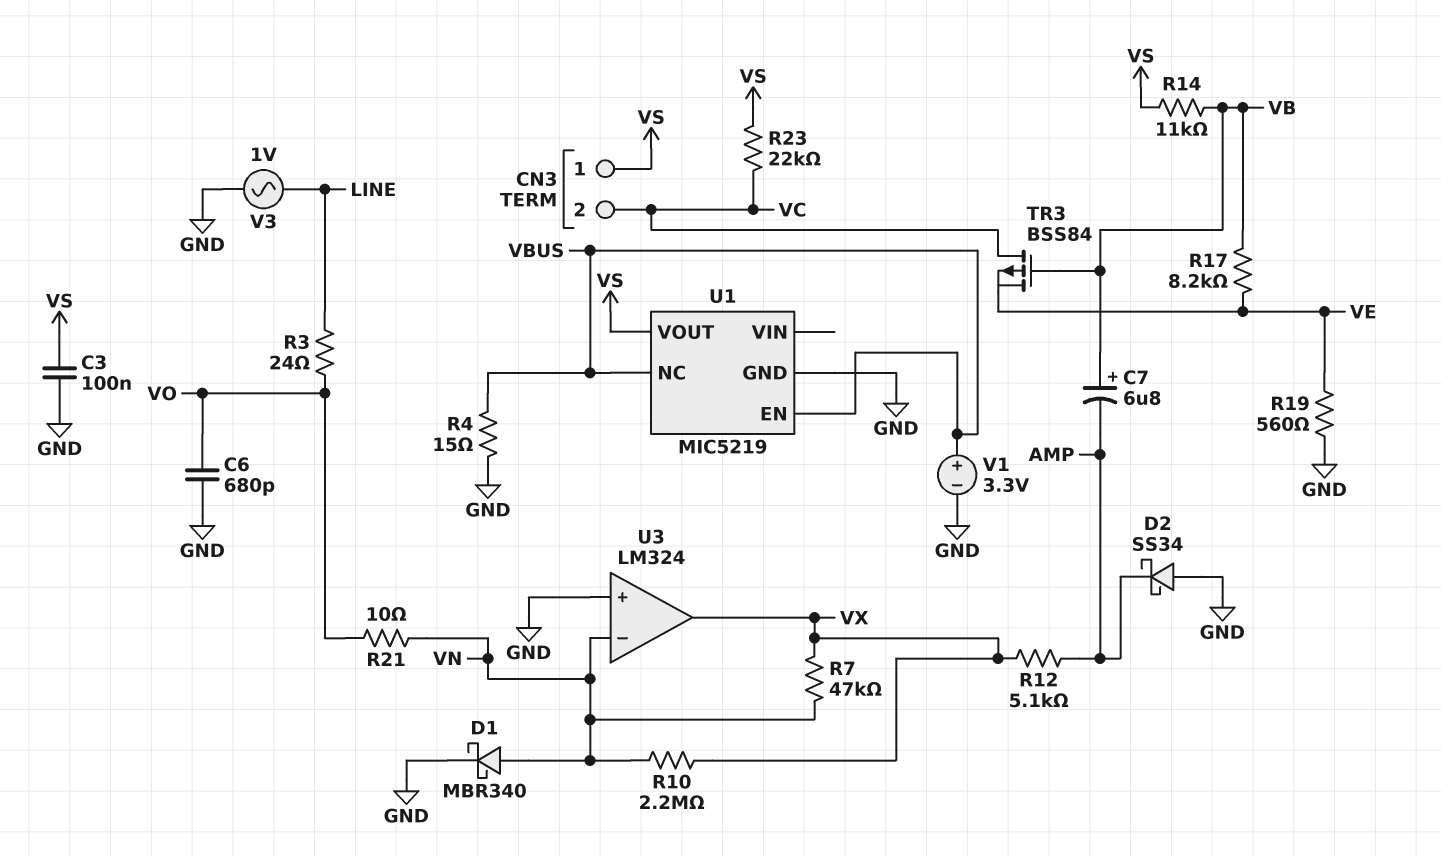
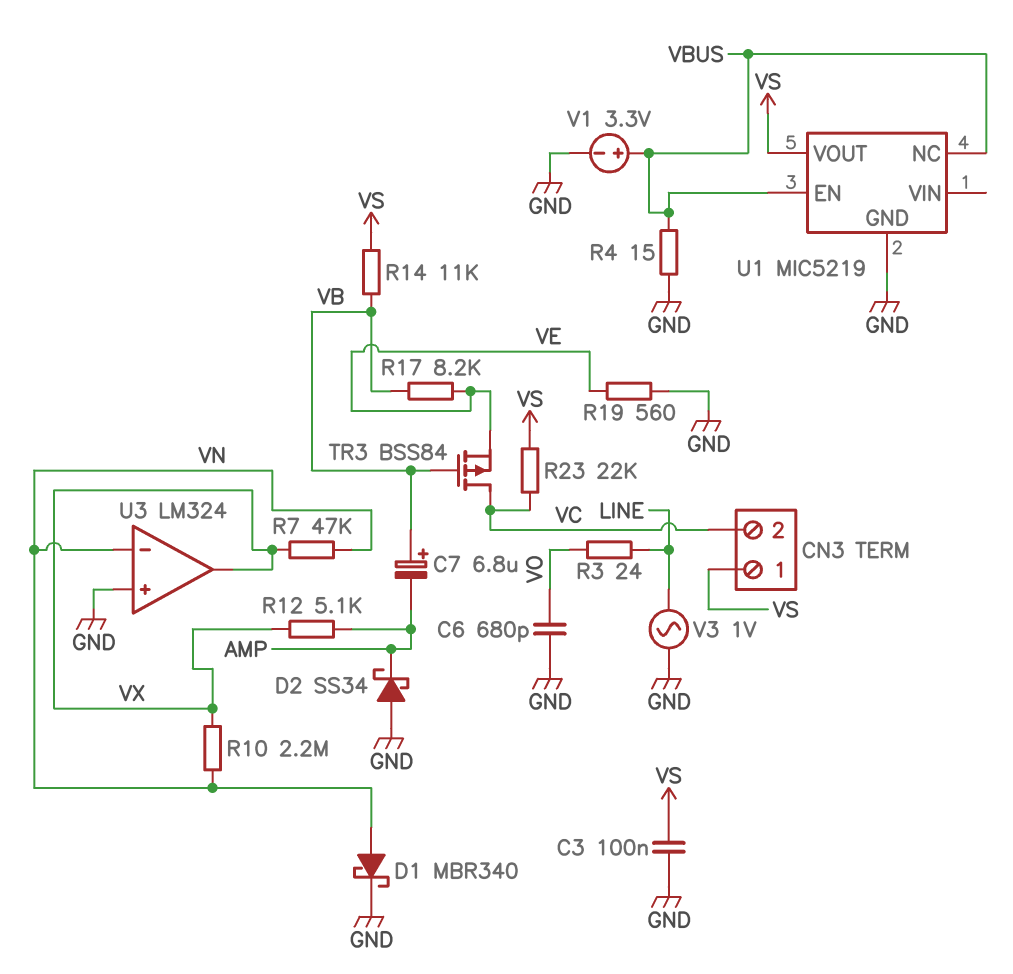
R21: 10 (VN, VO) -> none

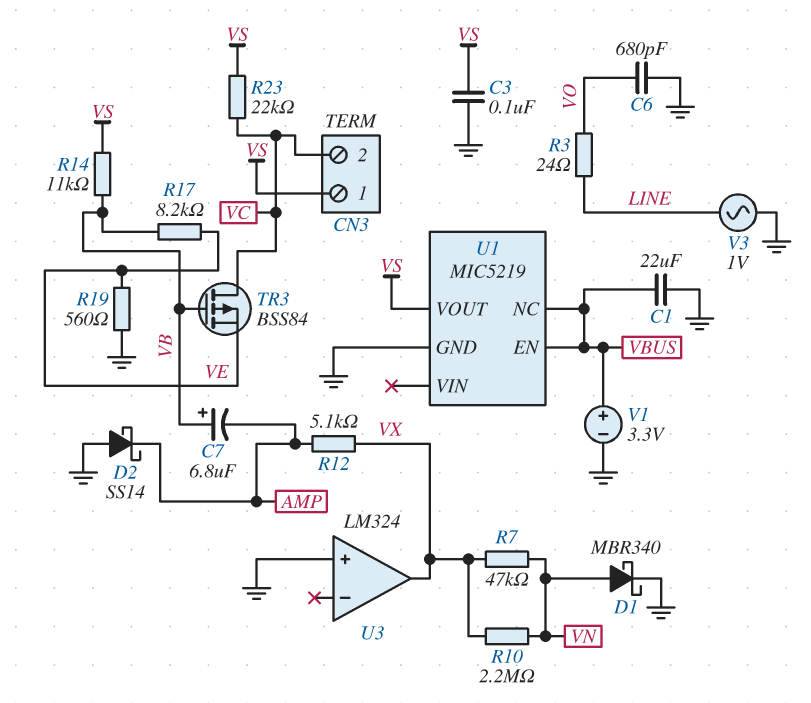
C1: none -> 22uF (GND, VBUS)
D2: schottky SS34 (A GND, K AMP) -> schottky SS14 (A GND, K AMP)
R4: 15 (GND, VBUS) -> none
U3 pin in-: VN -> none

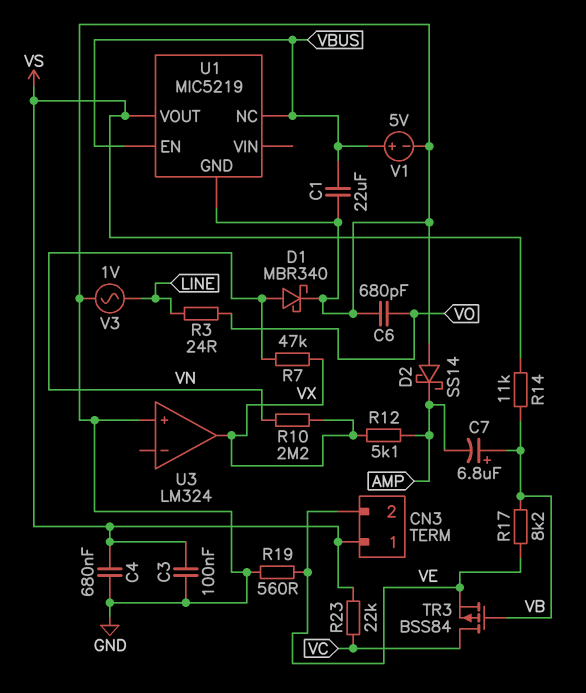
C4: none -> 680nF (GND, VS)
CN3 pin 2: VC -> VE
V1: 3.3V (plus VBUS, minus GND) -> 5V (plus VBUS, minus GND)

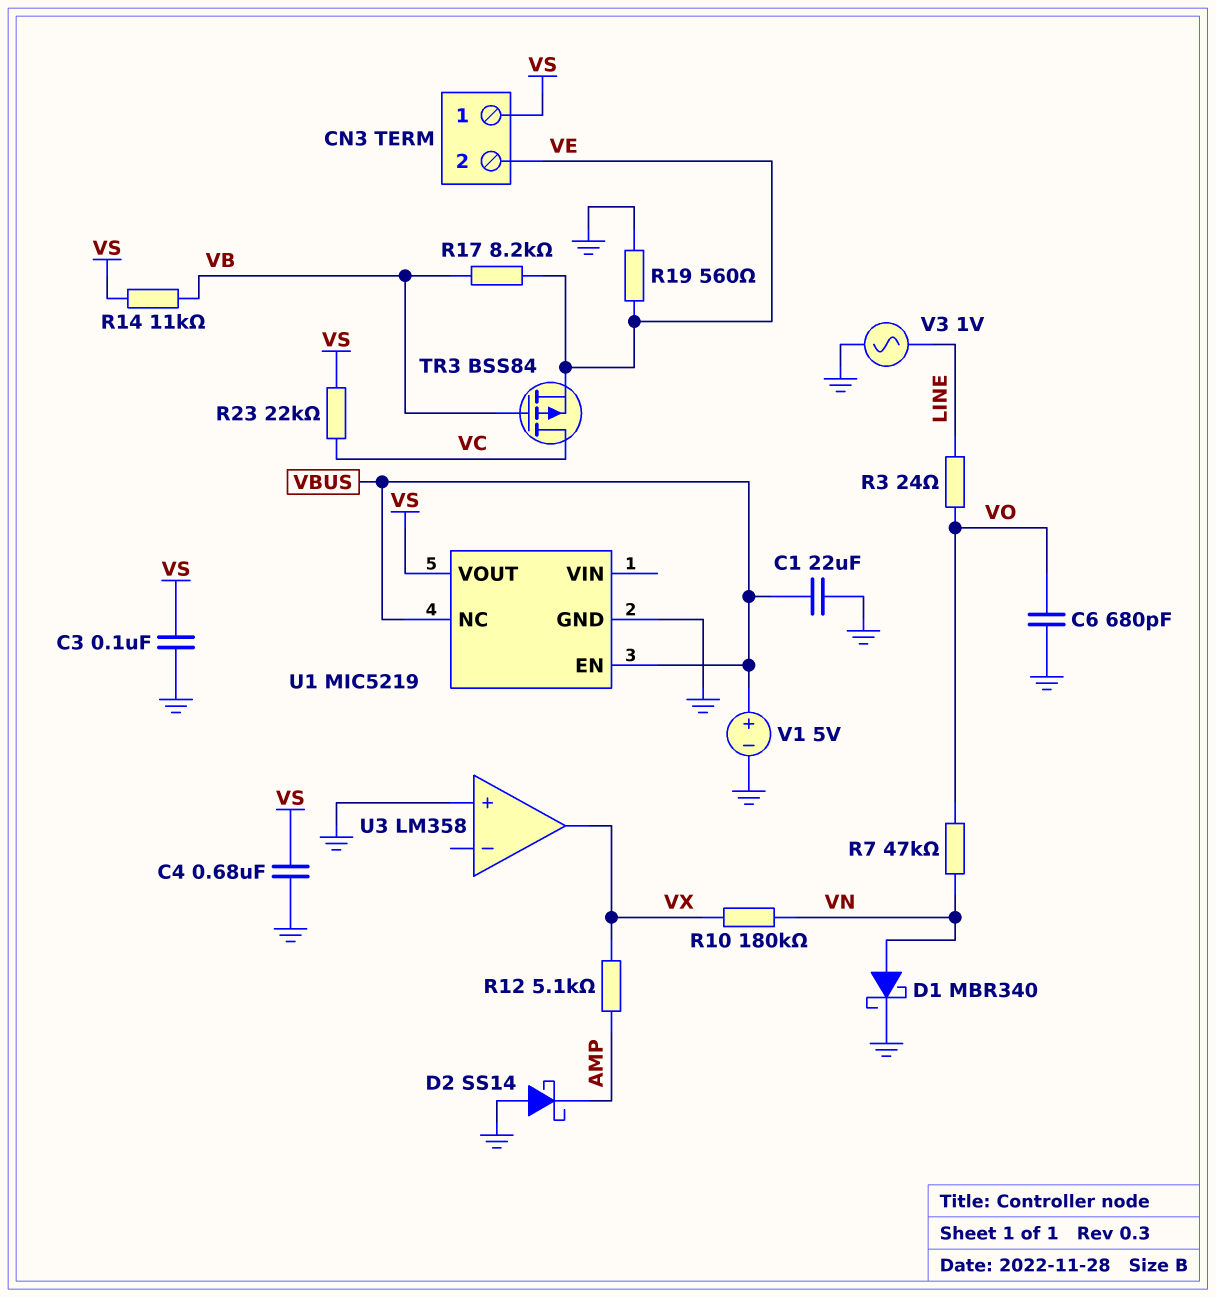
C7: 6.8uF (plus VB, minus AMP) -> none
R7: 47k (VN, VX) -> 47k (VN, VO)
R10: 2.2M (VN, VX) -> 180k (VN, VX)
U3: LM324 -> LM358

